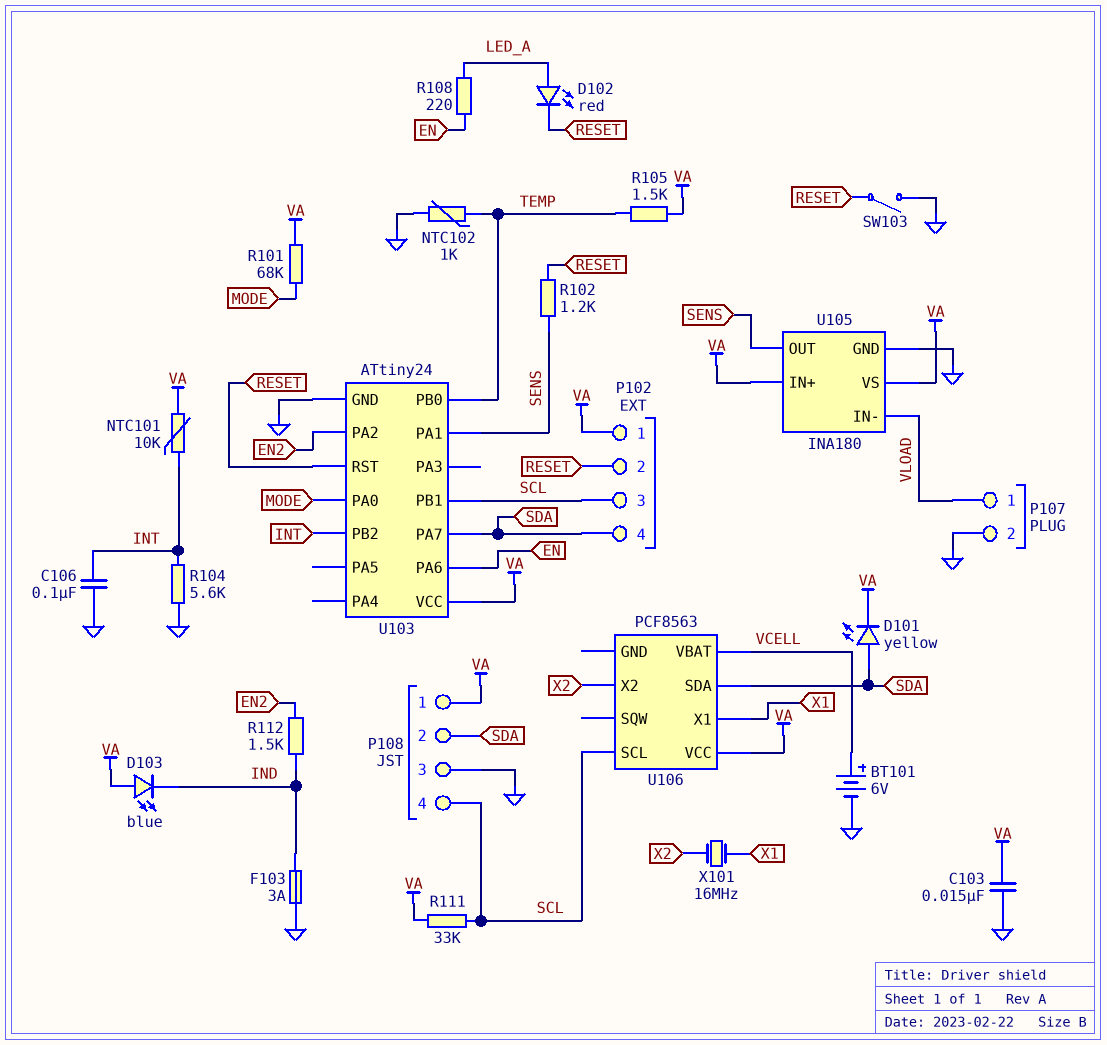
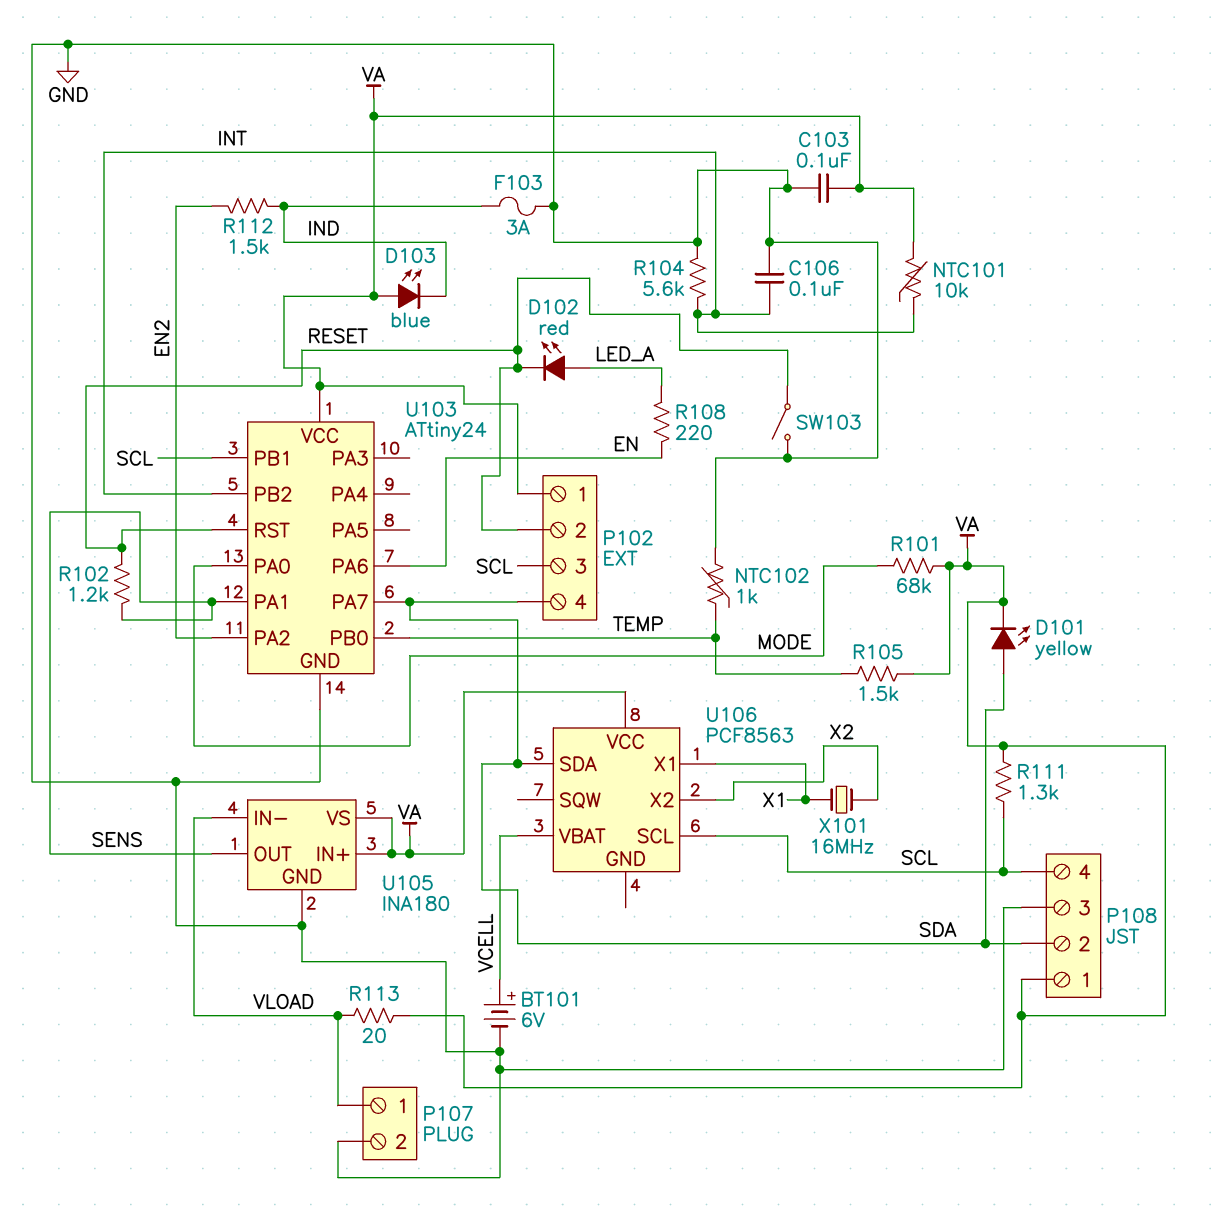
C103: 15nF (GND, VA) -> 100nF (GND, VA)
R111: 33k (SCL, VA) -> 1.3k (SCL, VA)
R113: none -> 20 (VA, VLOAD)

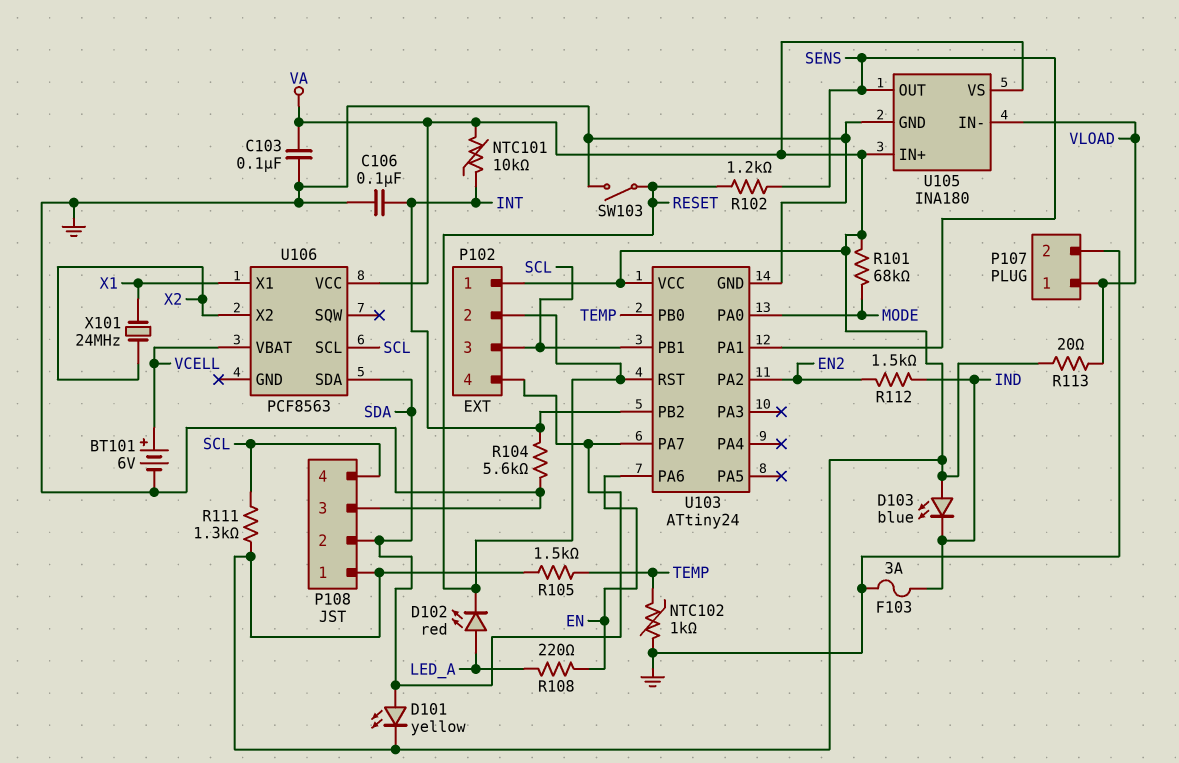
X101: 16MHz (X1, X2) -> 24MHz (X1, X2)

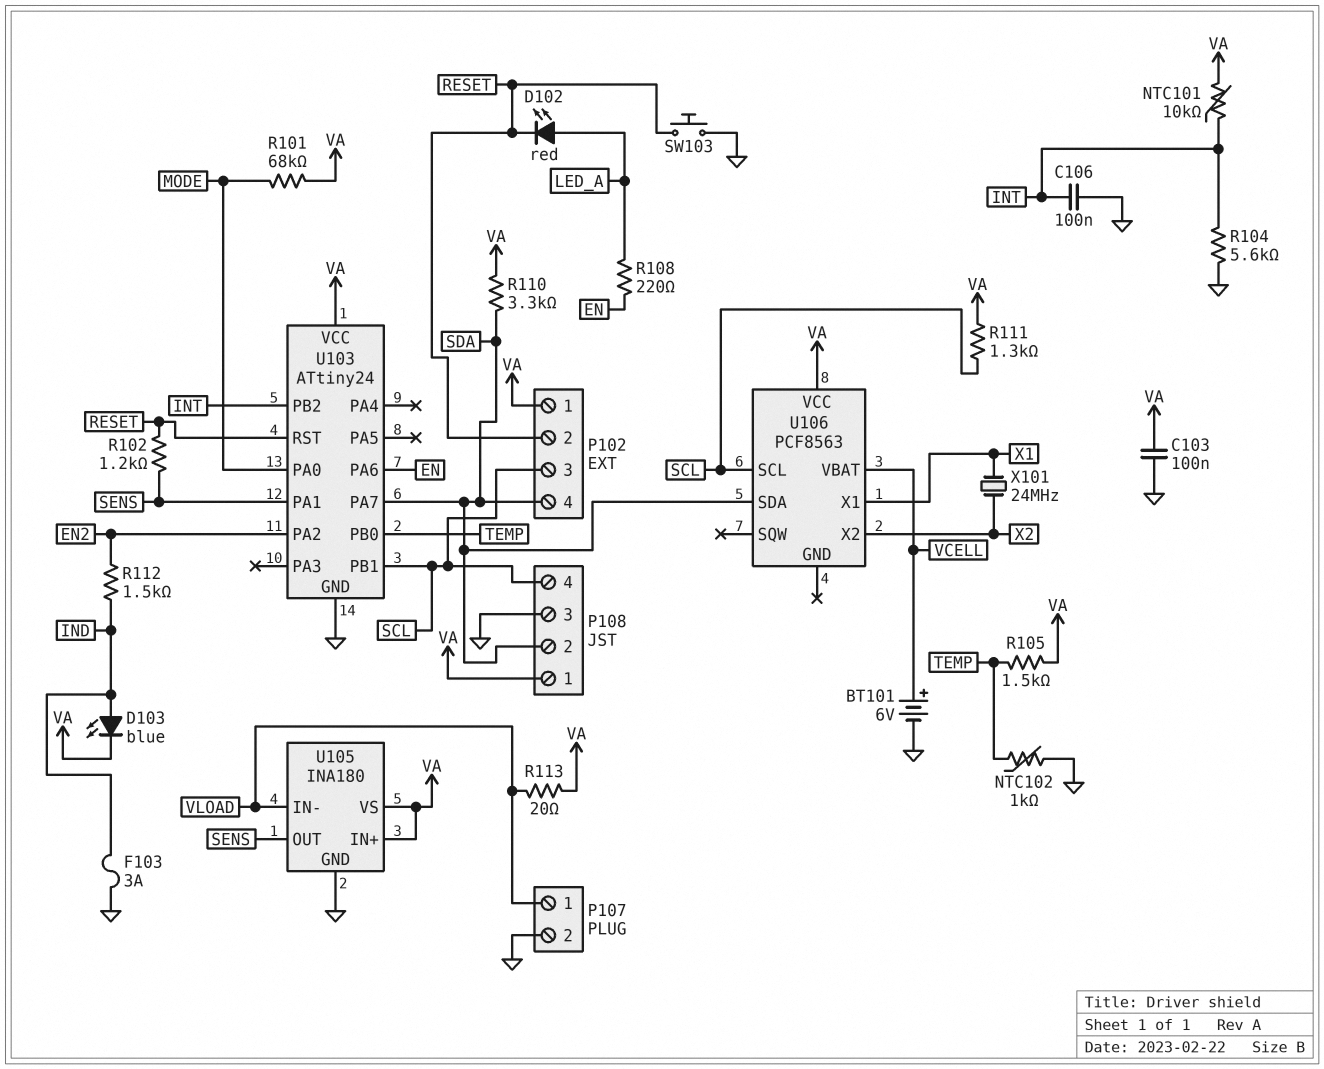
D101: LED yellow (A SDA, K VA) -> none
D103: LED blue (A VA, K IND) -> LED blue (A IND, K VA)
R110: none -> 3.3k (SDA, VA)
SW103: switch (GND, RESET) -> button (GND, RESET)

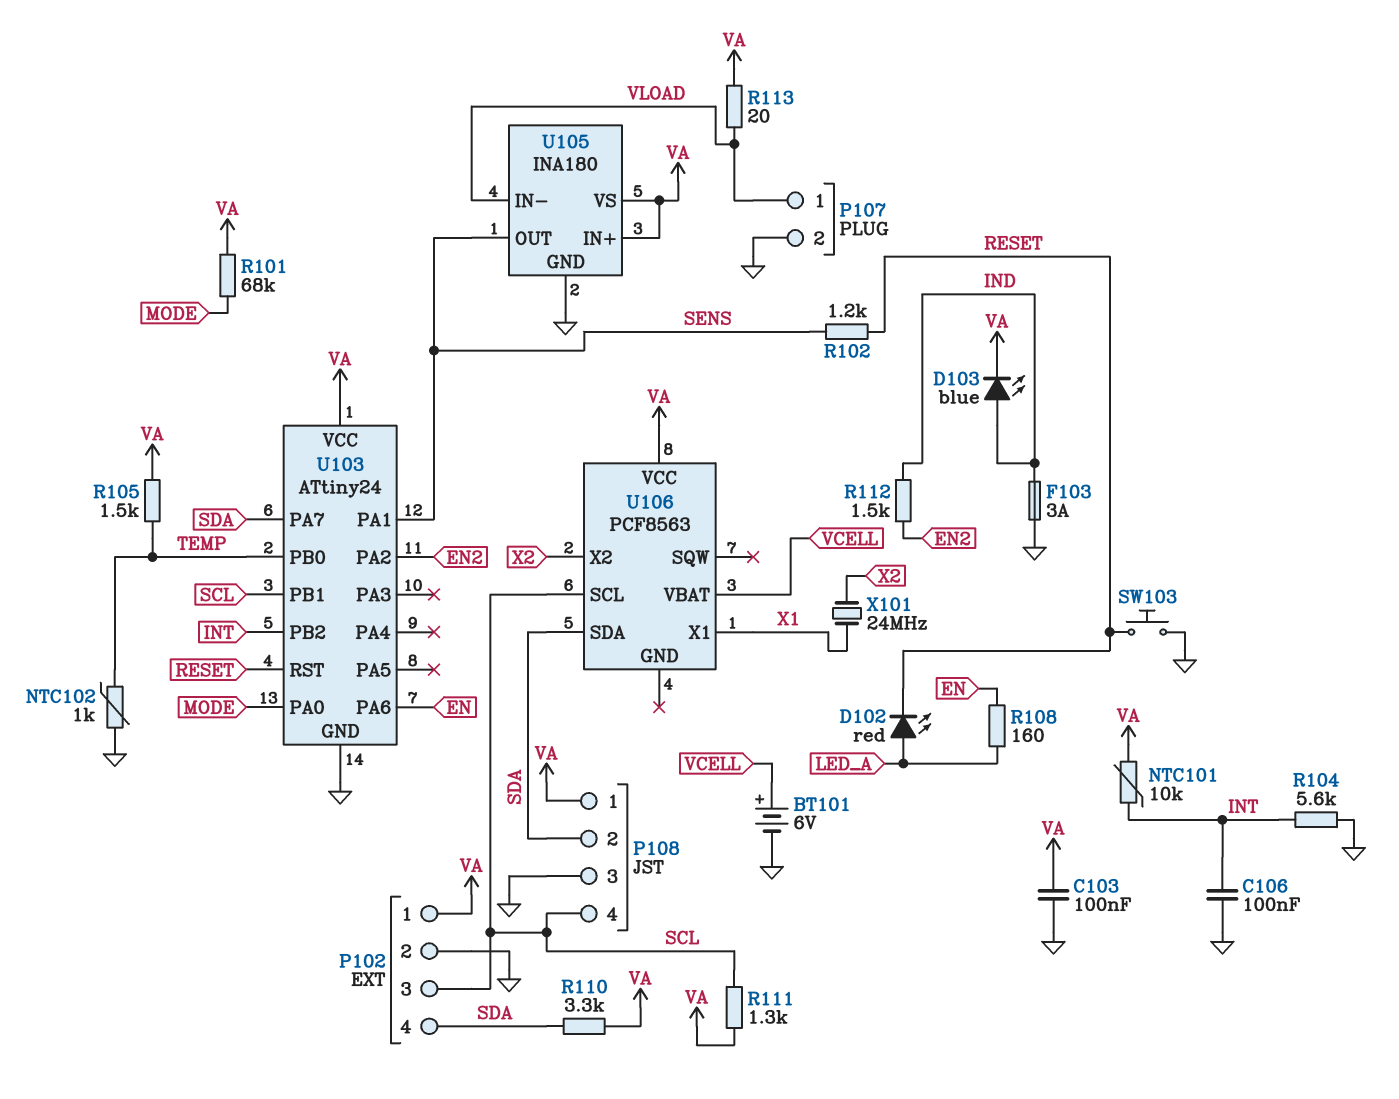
P102 pin 2: RESET -> GND
R108: 220 (EN, LED_A) -> 160 (EN, LED_A)

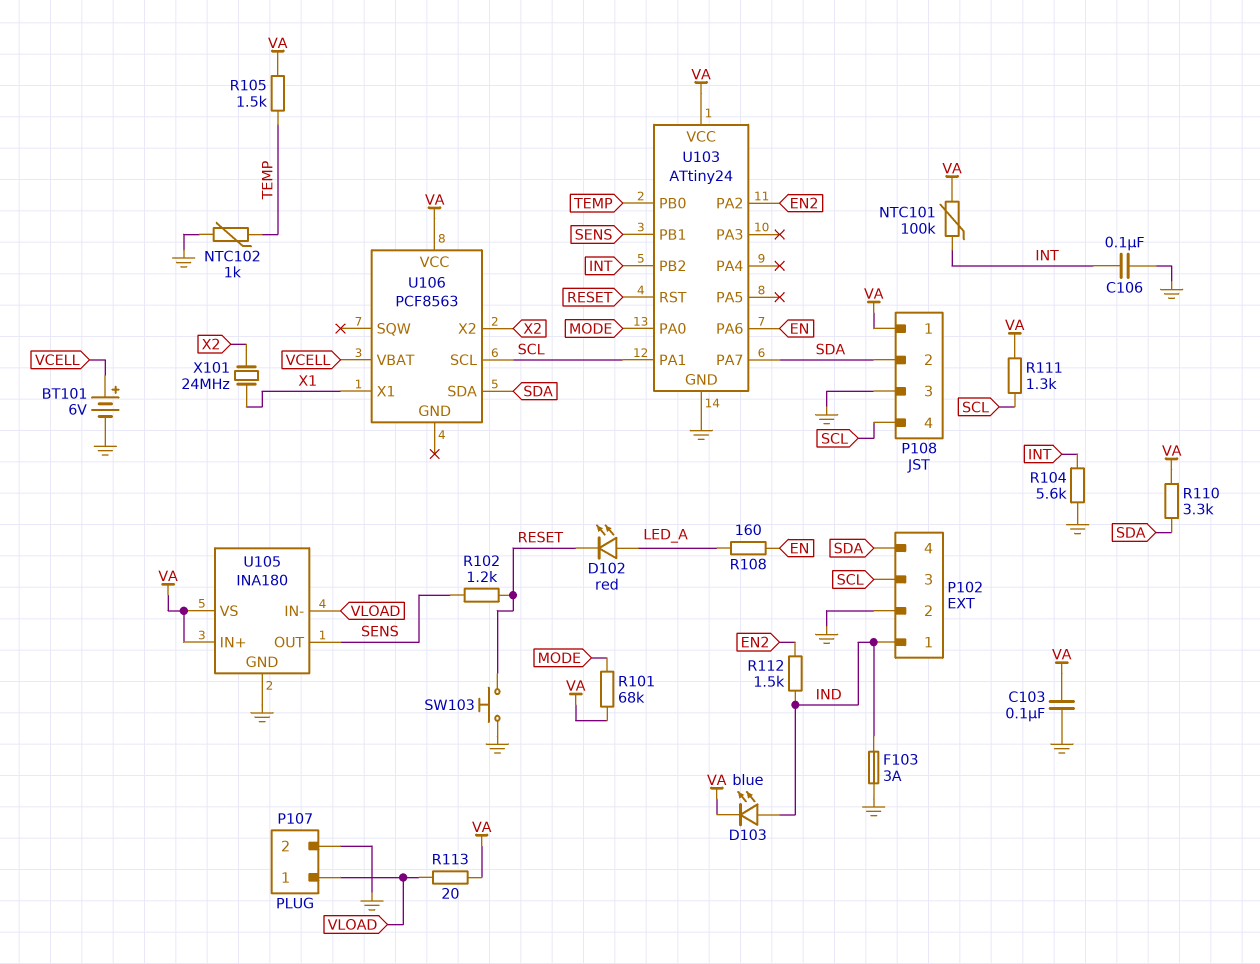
NTC101: 10k (INT, VA) -> 100k (INT, VA)
P102 pin 1: VA -> IND
U103 pin PA1: SENS -> SCL
U103 pin PB1: SCL -> SENS

